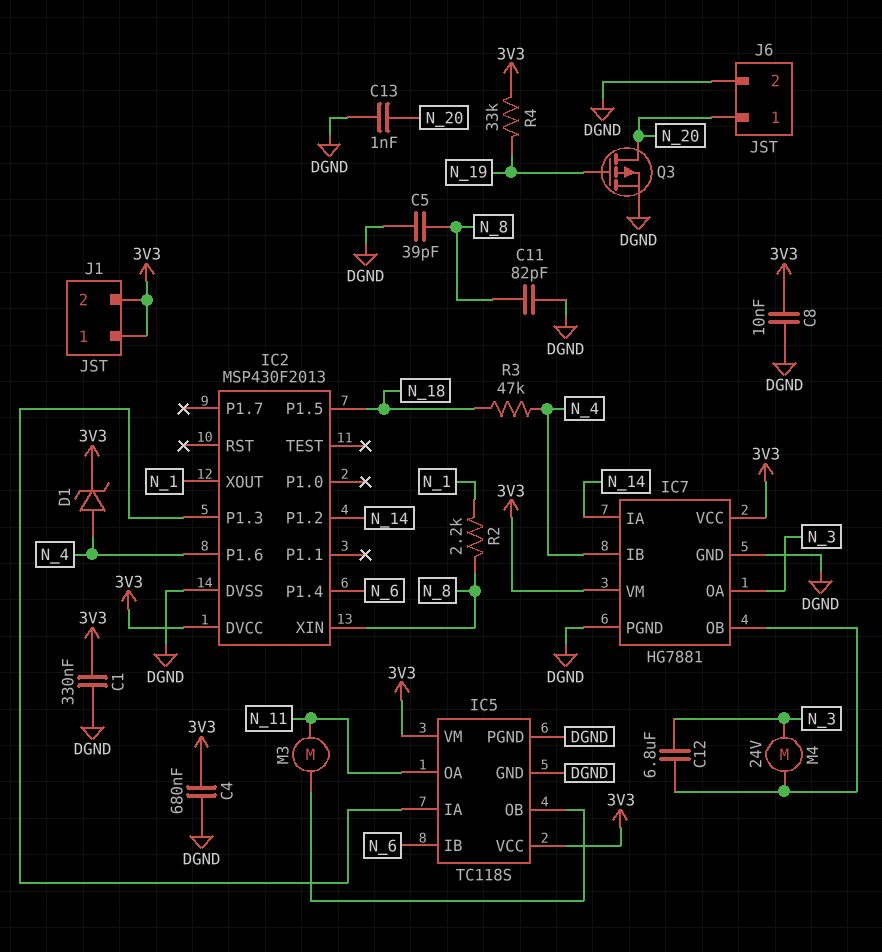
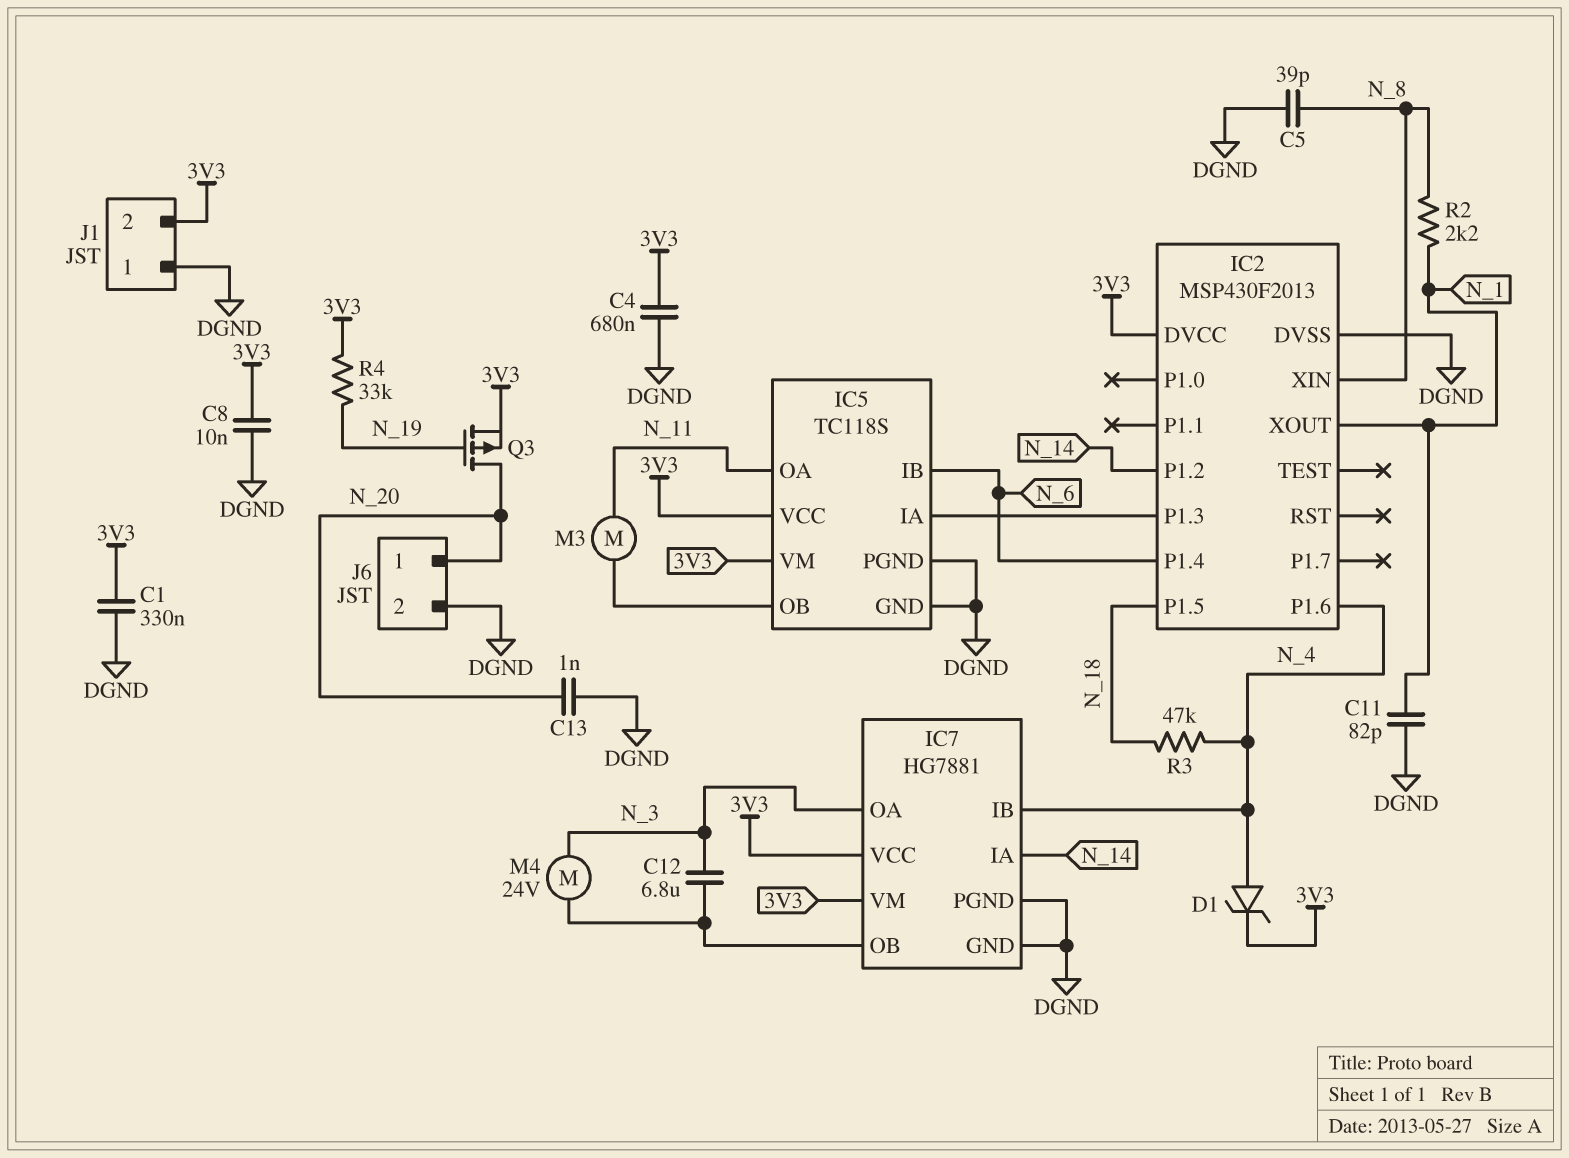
C11: 82pF (DGND, N_8) -> 82pF (DGND, N_1)
J1 pin 1: 3V3 -> DGND
Q3: PMOS (G N_19, D N_20, S DGND) -> PMOS (G N_19, D N_20, S 3V3)

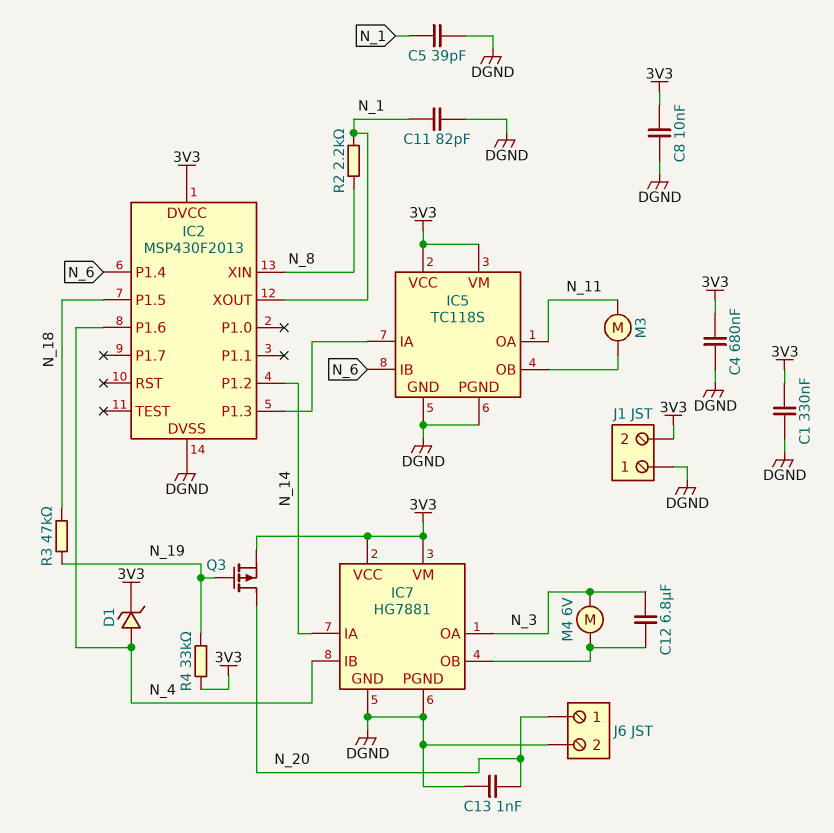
C5: 39pF (DGND, N_8) -> 39pF (DGND, N_1)
M4: motor 24V (IC7/OB, N_3) -> motor 6V (IC7/OB, N_3)
R3: 47k (N_4, N_18) -> 47k (N_18, N_19)

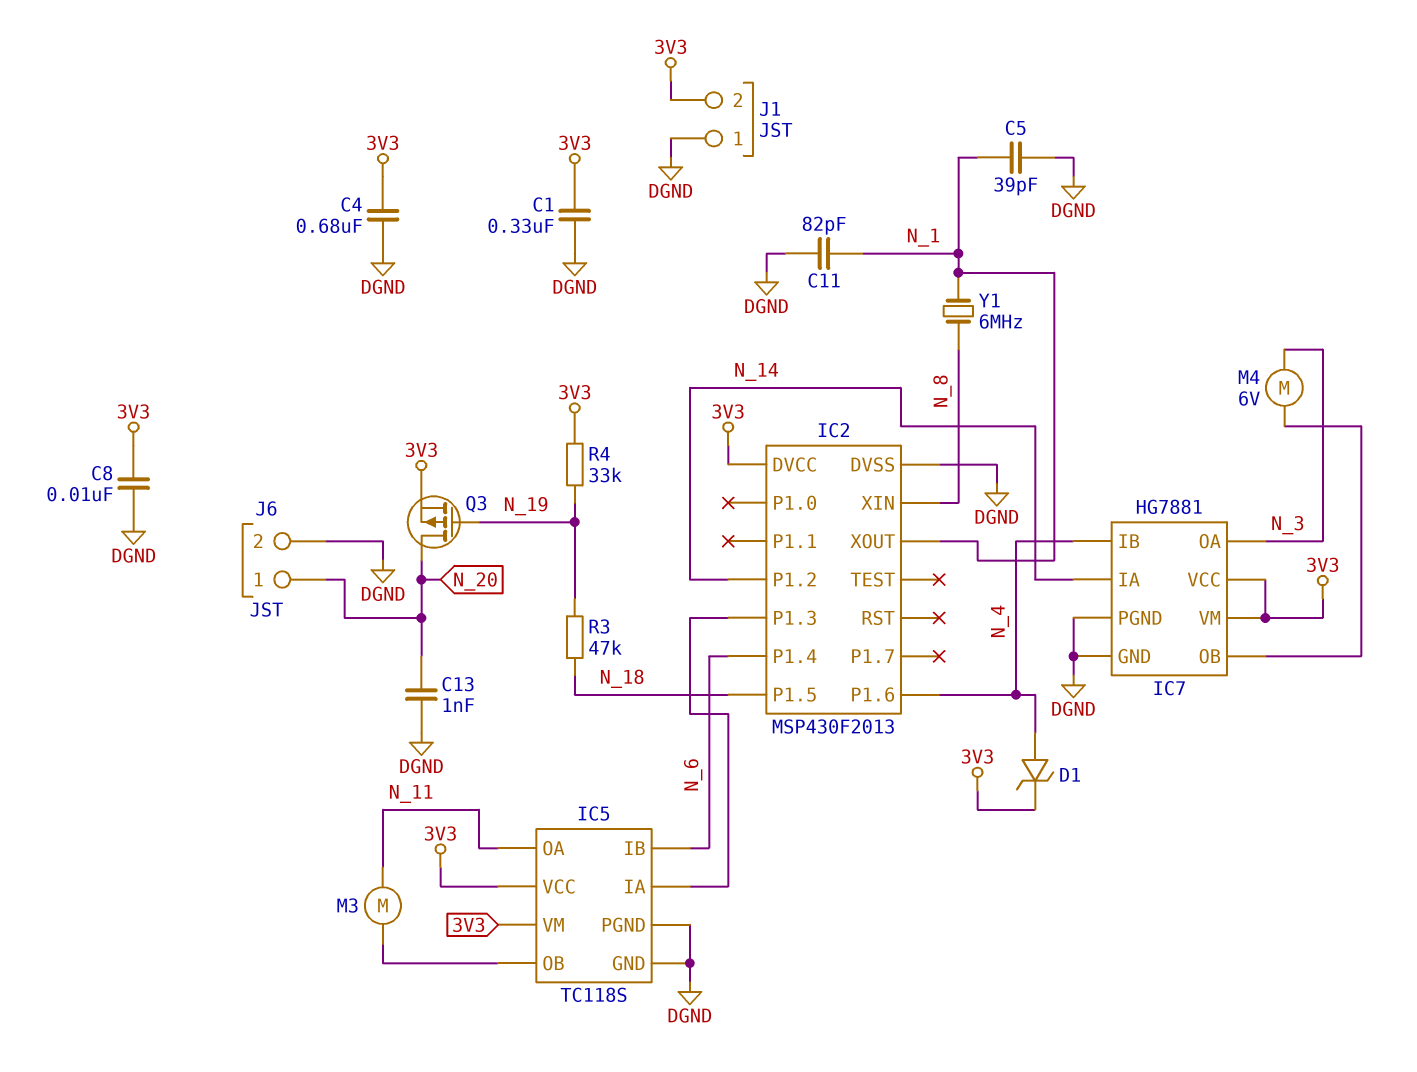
C12: 6.8uF (IC7/OB, N_3) -> none
R2: 2.2k (N_1, N_8) -> none
Y1: none -> 6MHz (N_1, N_8)

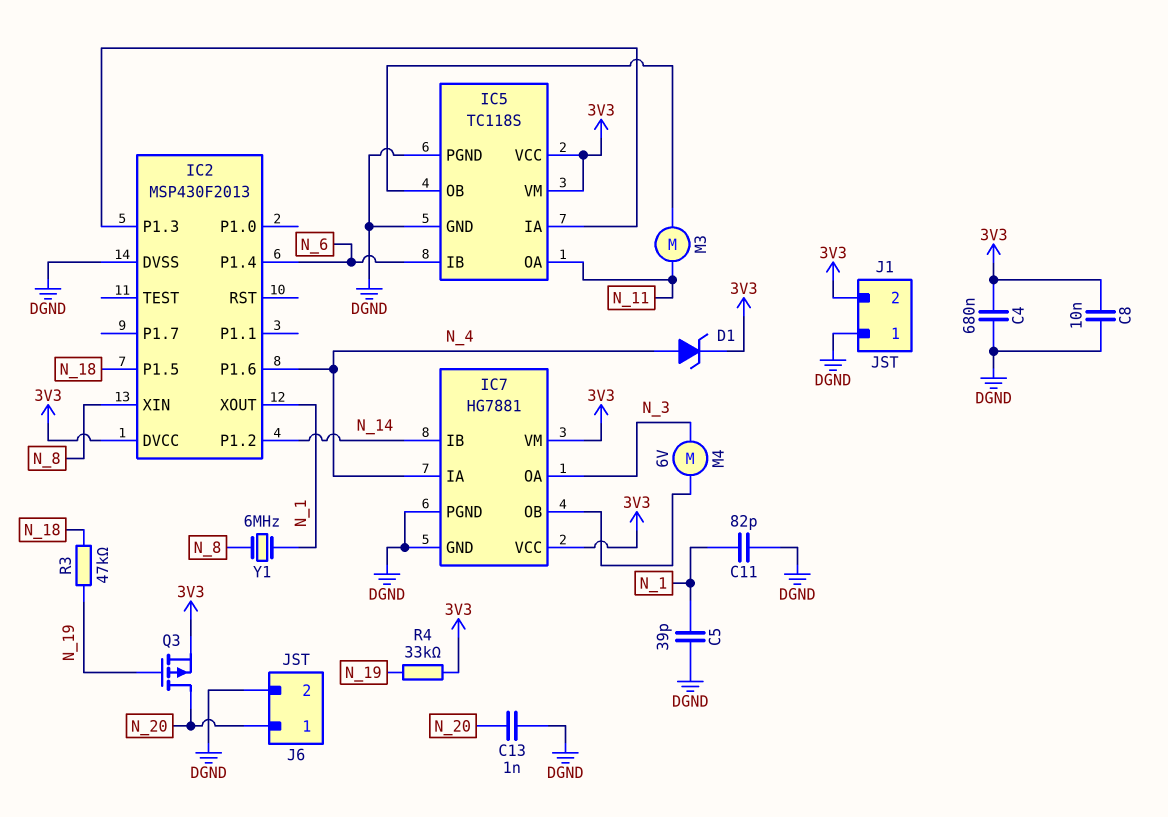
C1: 330nF (3V3, DGND) -> none
IC7 pin IA: N_14 -> N_4
IC7 pin IB: N_4 -> N_14

